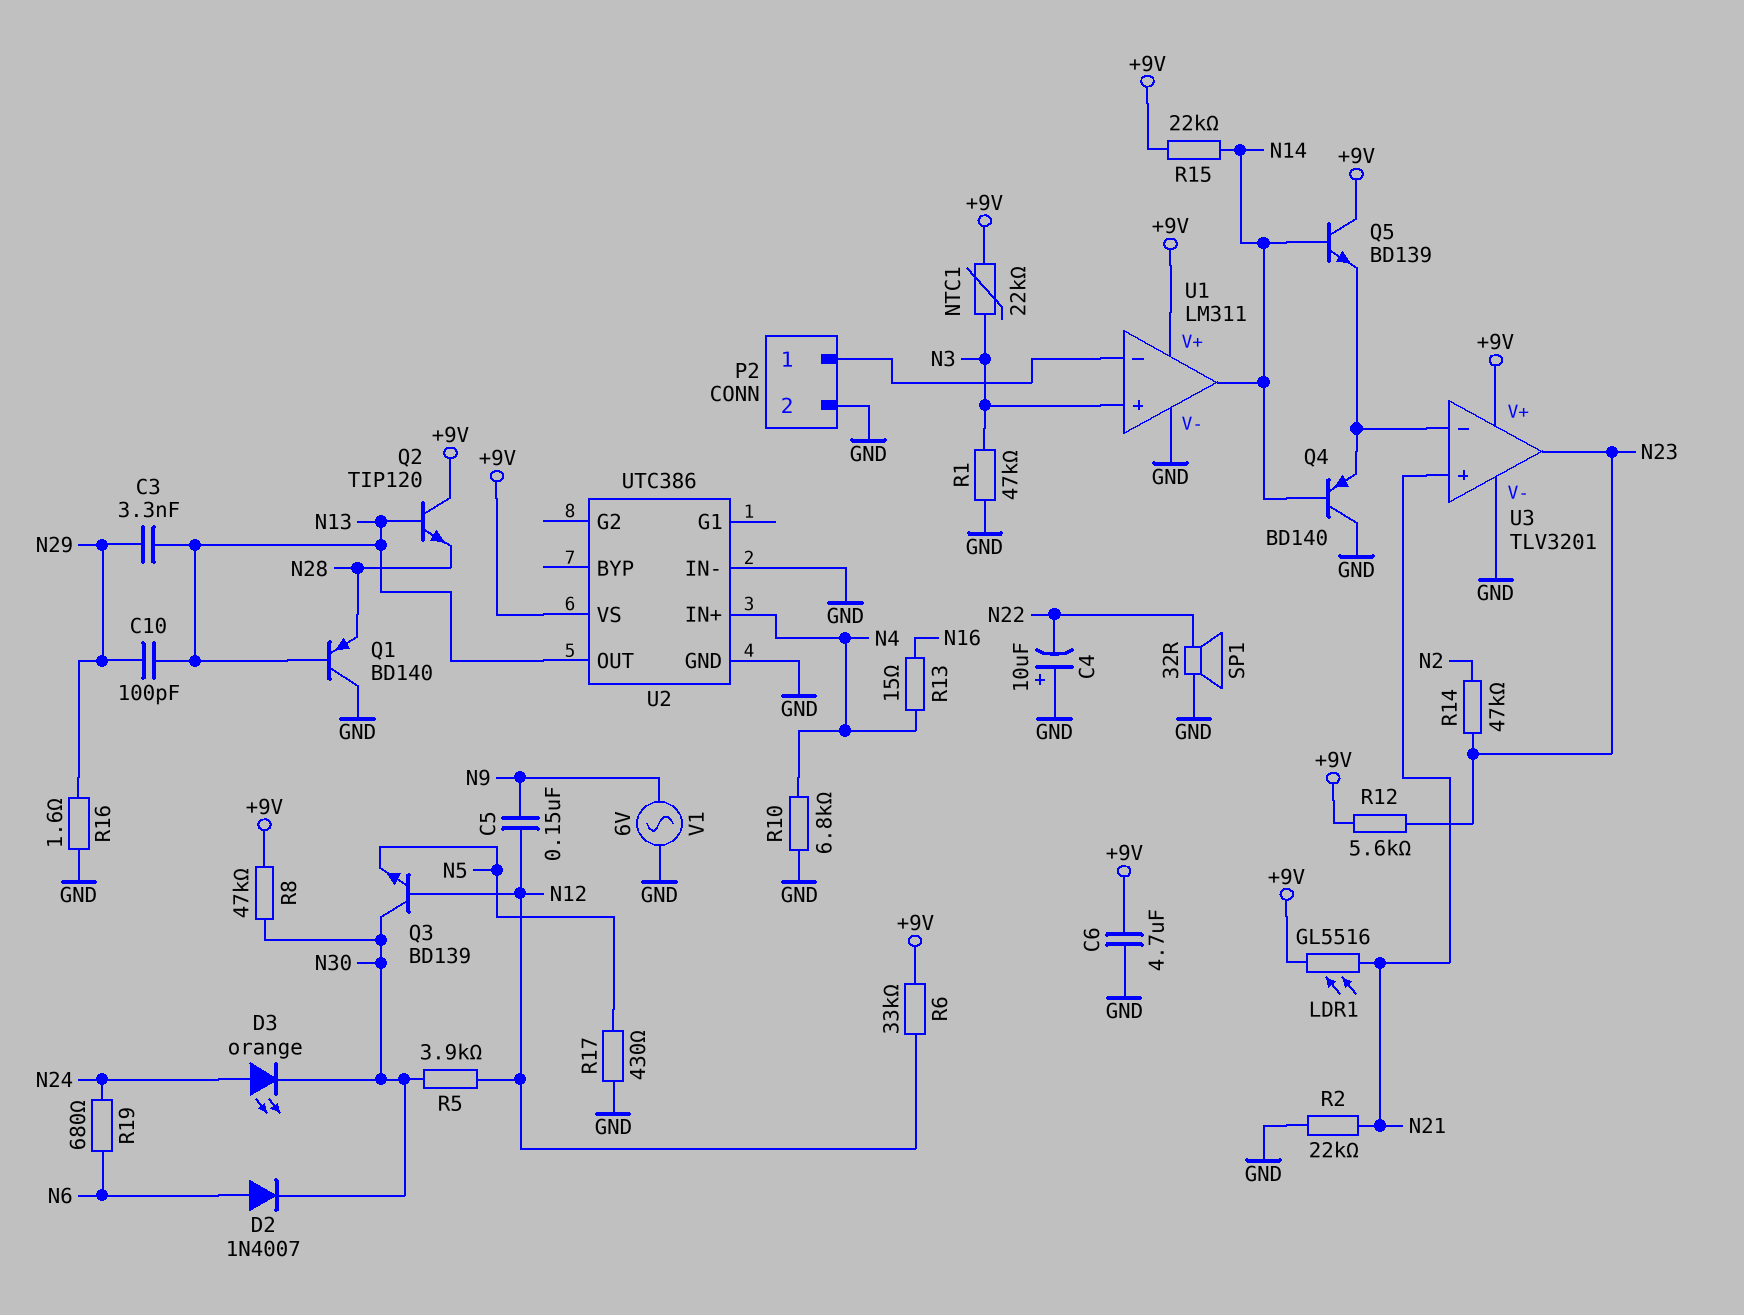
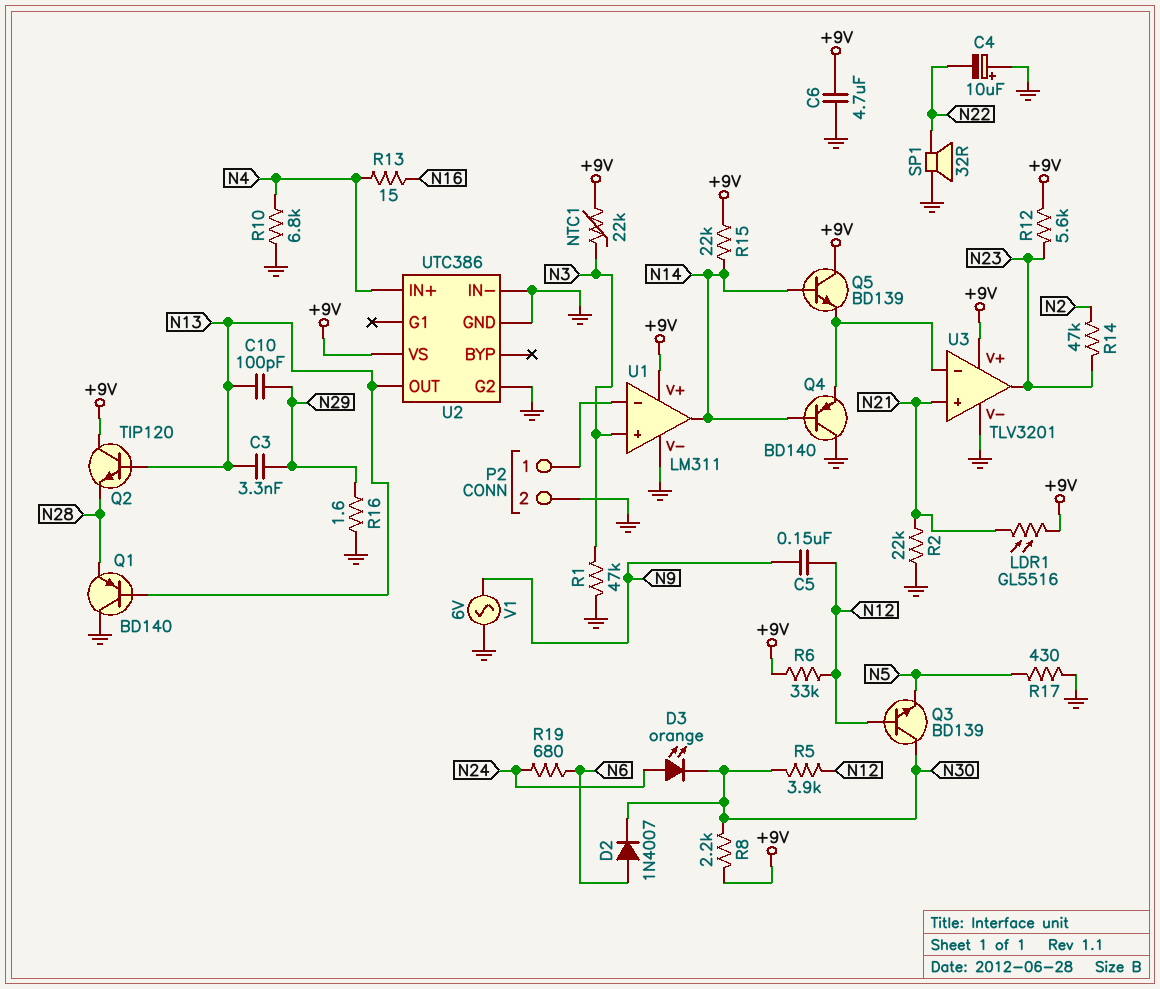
R8: 47k (+9V, N30) -> 2.2k (+9V, N30)
U2 pin G2: none -> GND

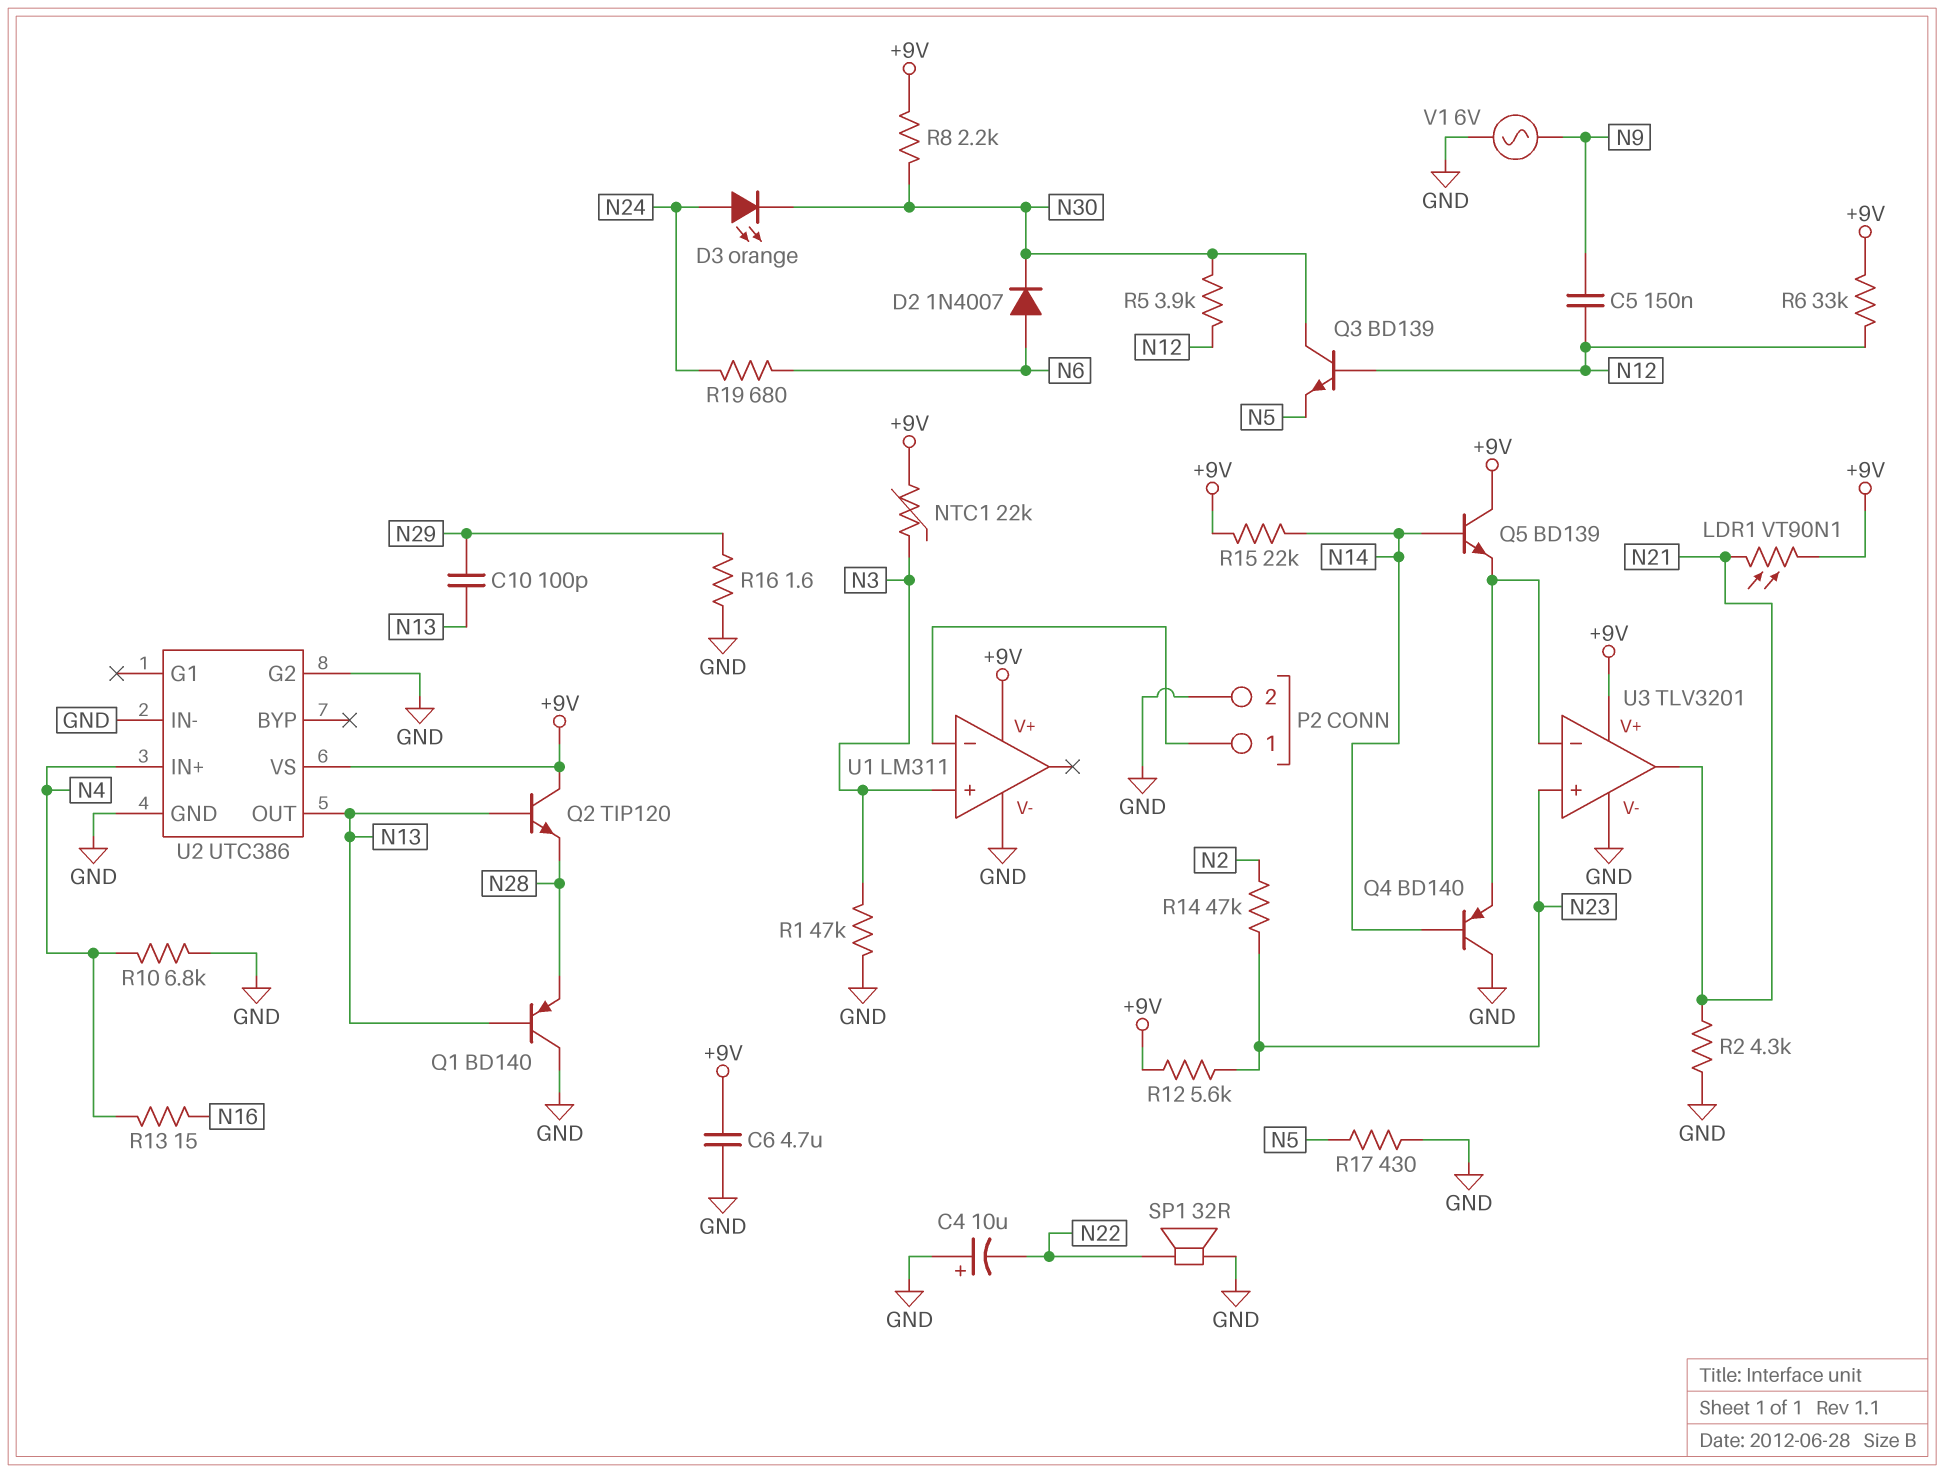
C3: 3.3nF (N13, N29) -> none
LDR1: GL5516 (+9V, N21) -> VT90N1 (+9V, N21)
R2: 22k (GND, N21) -> 4.3k (GND, N21)
U1 pin out: N14 -> none
U3 pin in+: N21 -> N23
U3 pin out: N23 -> N21

